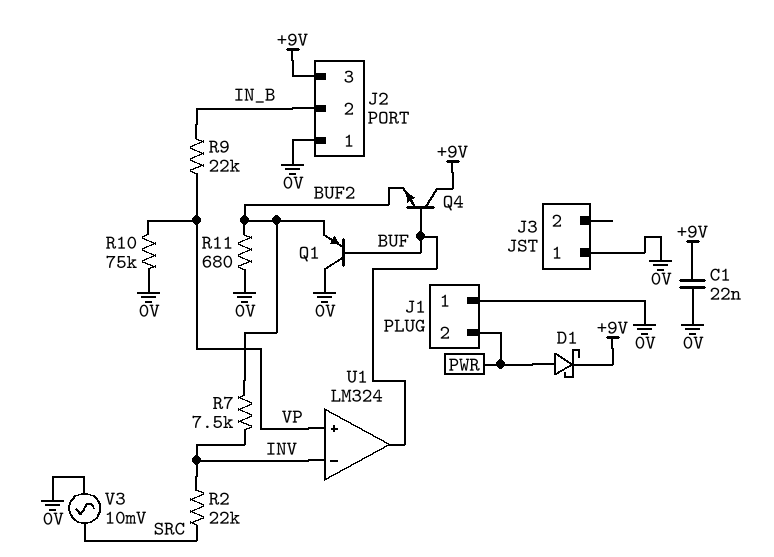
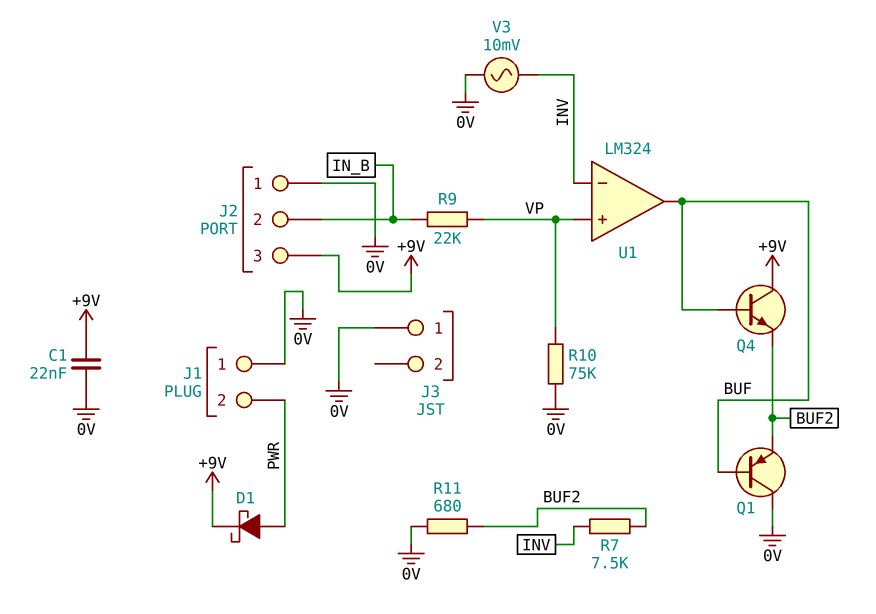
R2: 22k (INV, SRC) -> none
V3: AC 10mV (0V, SRC) -> AC 10mV (0V, INV)

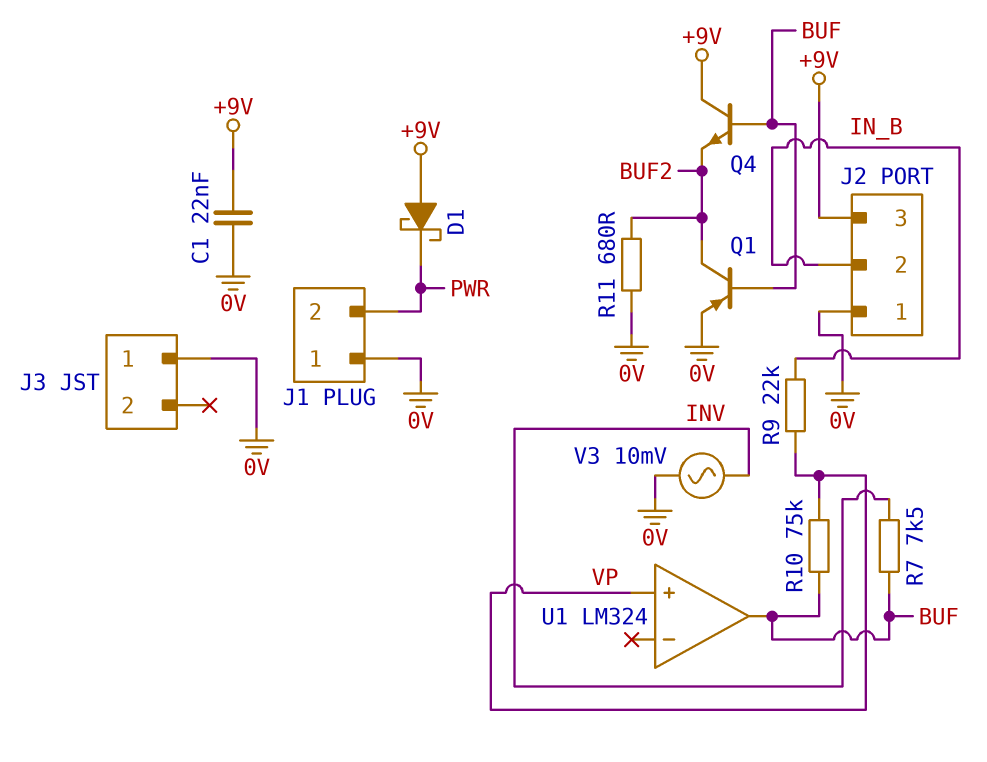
D1: schottky (A PWR, K +9V) -> schottky (A +9V, K PWR)
Q1: PNP (B BUF, C 0V, E BUF2) -> PNP (B BUF, C BUF2, E 0V)
R7: 7.5k (BUF2, INV) -> 7.5k (BUF, INV)
R10: 75k (0V, VP) -> 75k (BUF, VP)
U1 pin in-: INV -> none

